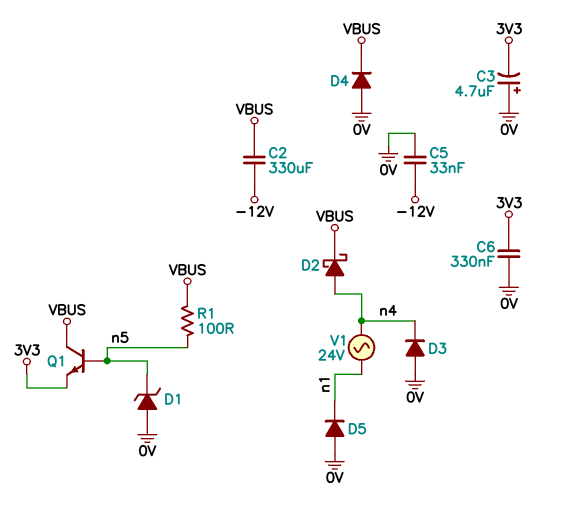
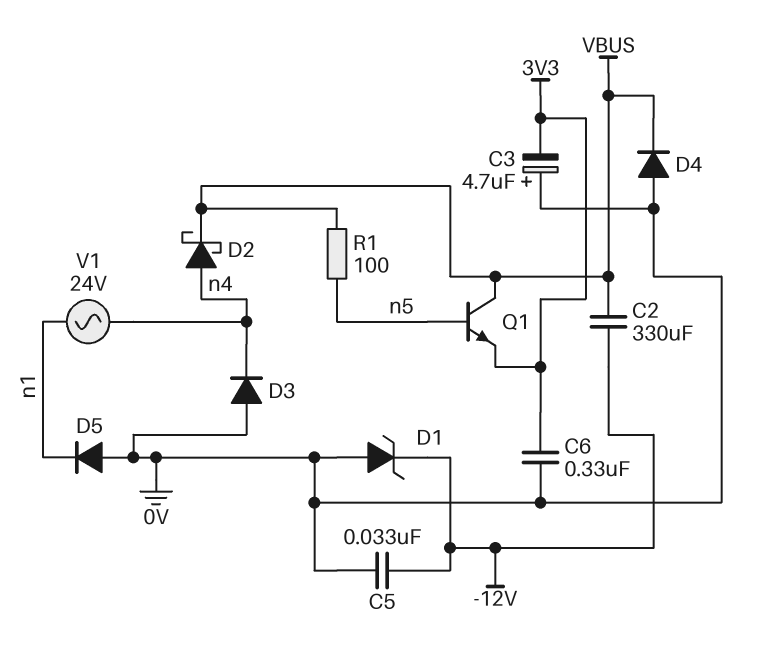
D1: zener (A 0V, K n5) -> zener (A 0V, K -12V)

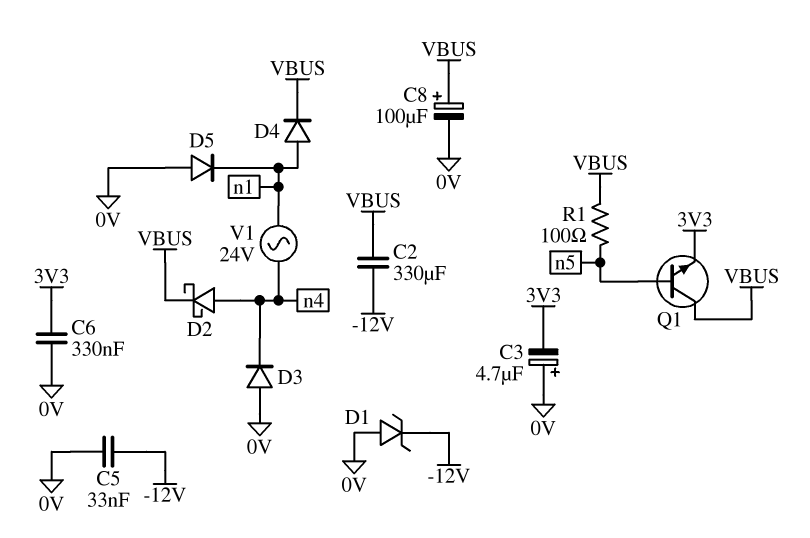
C8: none -> 100uF (plus VBUS, minus 0V)
D4: diode (A 0V, K VBUS) -> diode (A n1, K VBUS)

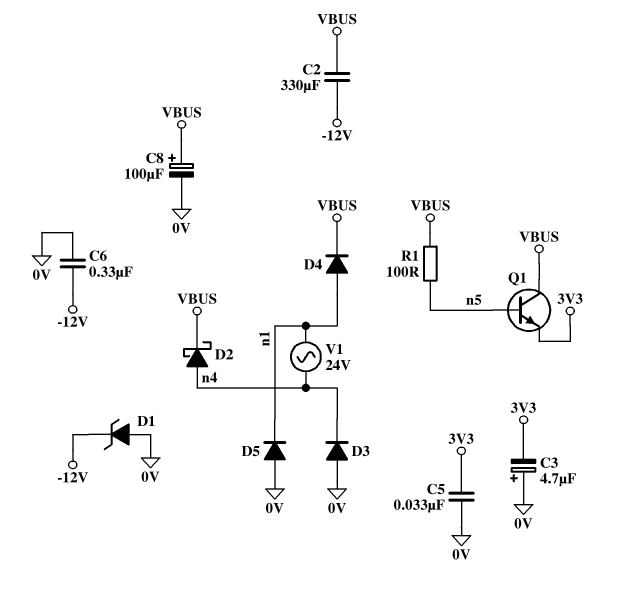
C5: 33nF (-12V, 0V) -> 33nF (0V, 3V3)
C6: 330nF (0V, 3V3) -> 330nF (-12V, 0V)

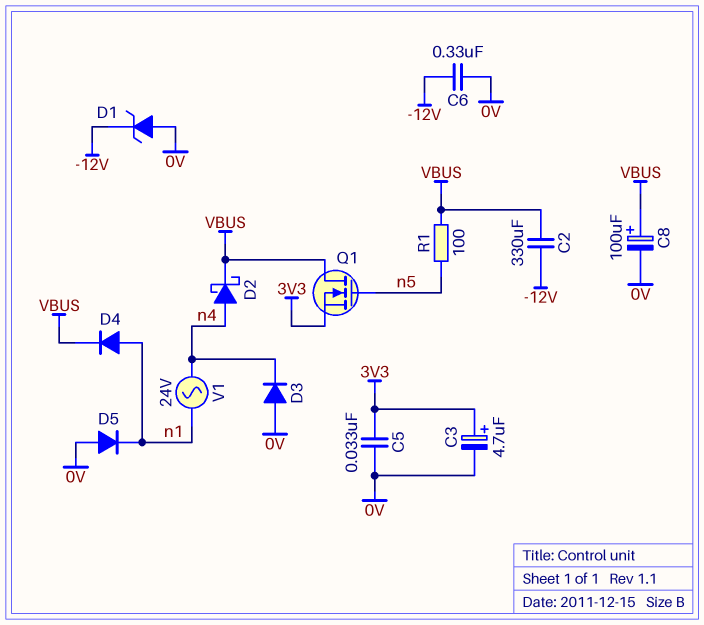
C3: 4.7uF (plus 0V, minus 3V3) -> 4.7uF (plus 3V3, minus 0V)
Q1: NPN (B n5, C VBUS, E 3V3) -> NMOS (G n5, D VBUS, S 3V3)

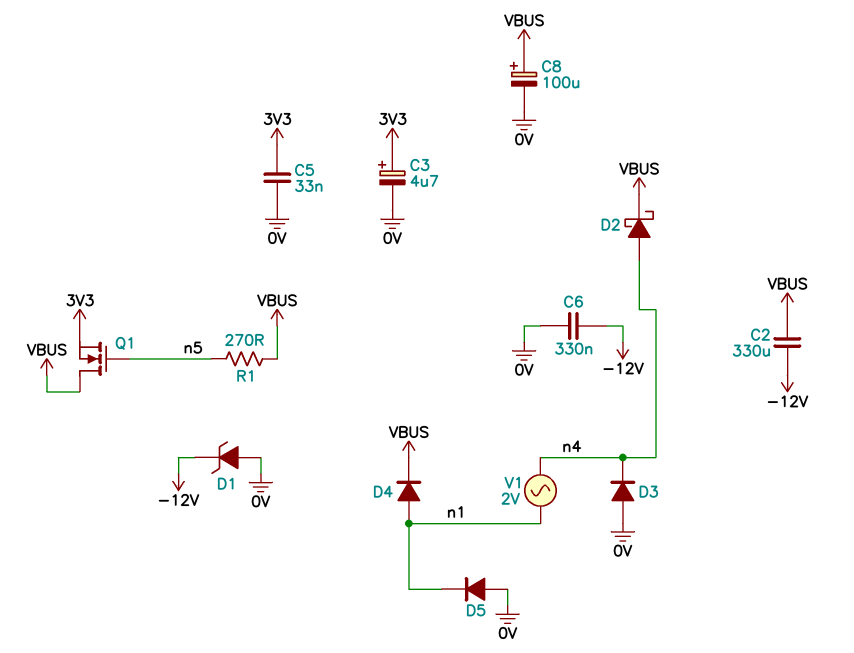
R1: 100 (VBUS, n5) -> 270 (VBUS, n5)
V1: AC 24V (n1, n4) -> AC 2V (n1, n4)

